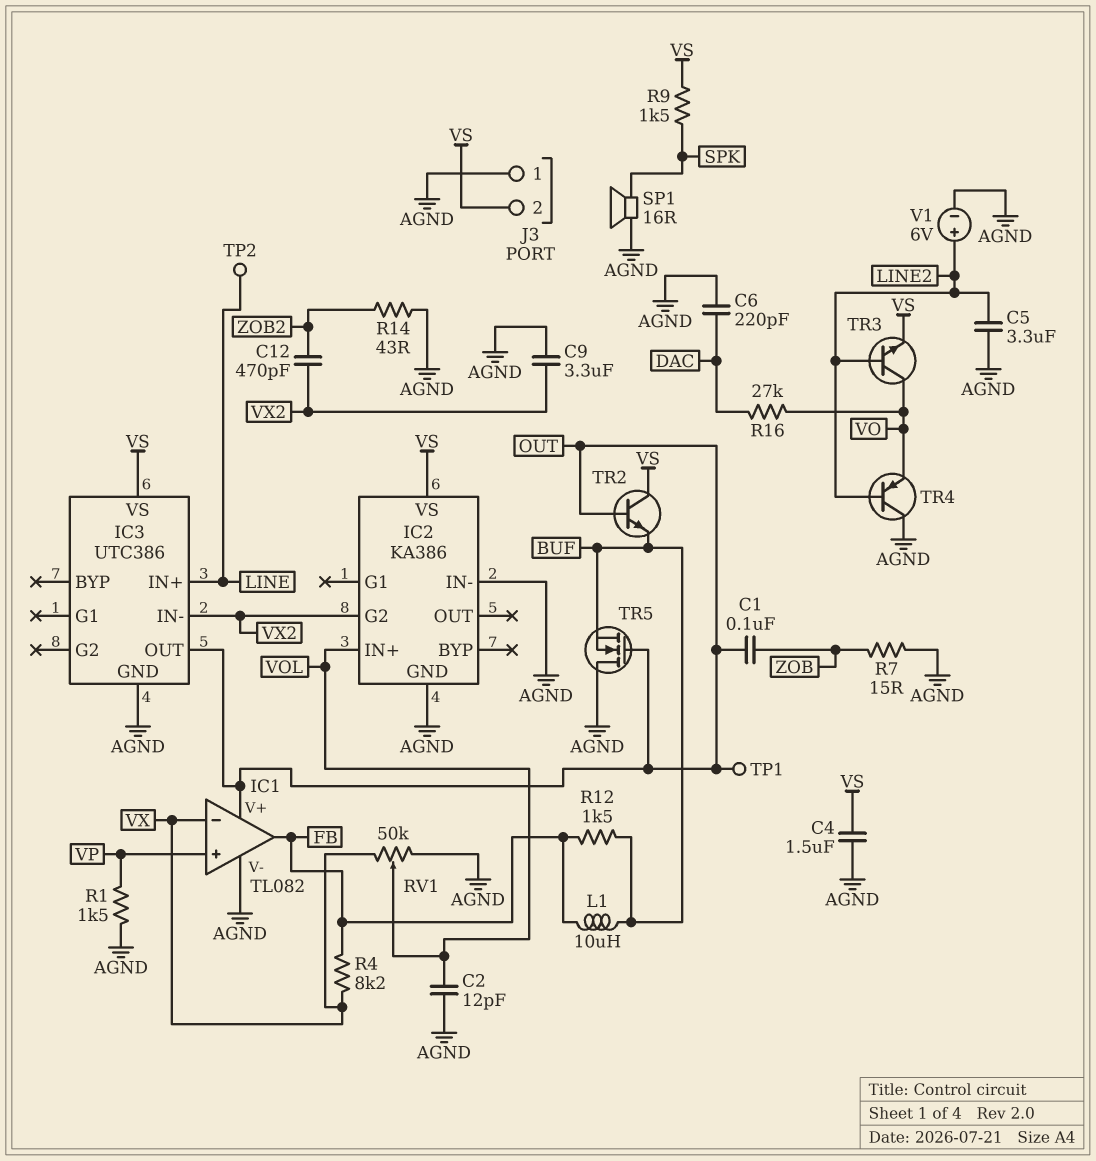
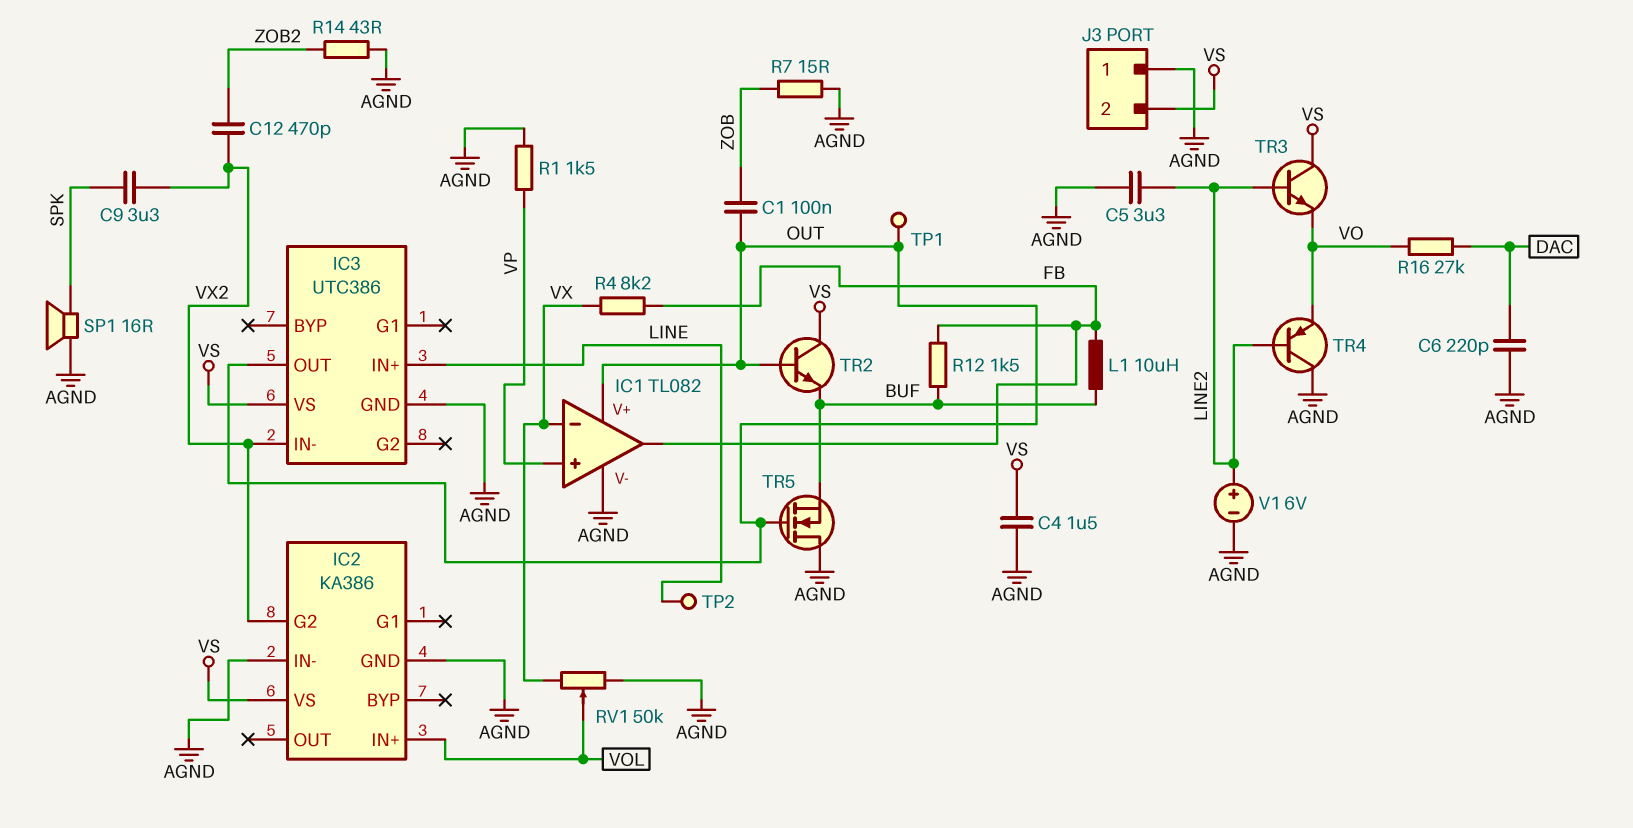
C2: 12pF (AGND, VOL) -> none
C9: 3.3uF (AGND, VX2) -> 3.3uF (SPK, VX2)
R9: 1.5k (SPK, VS) -> none
TR3: NPN (B LINE2, C VO, E VS) -> NPN (B LINE2, C VS, E VO)

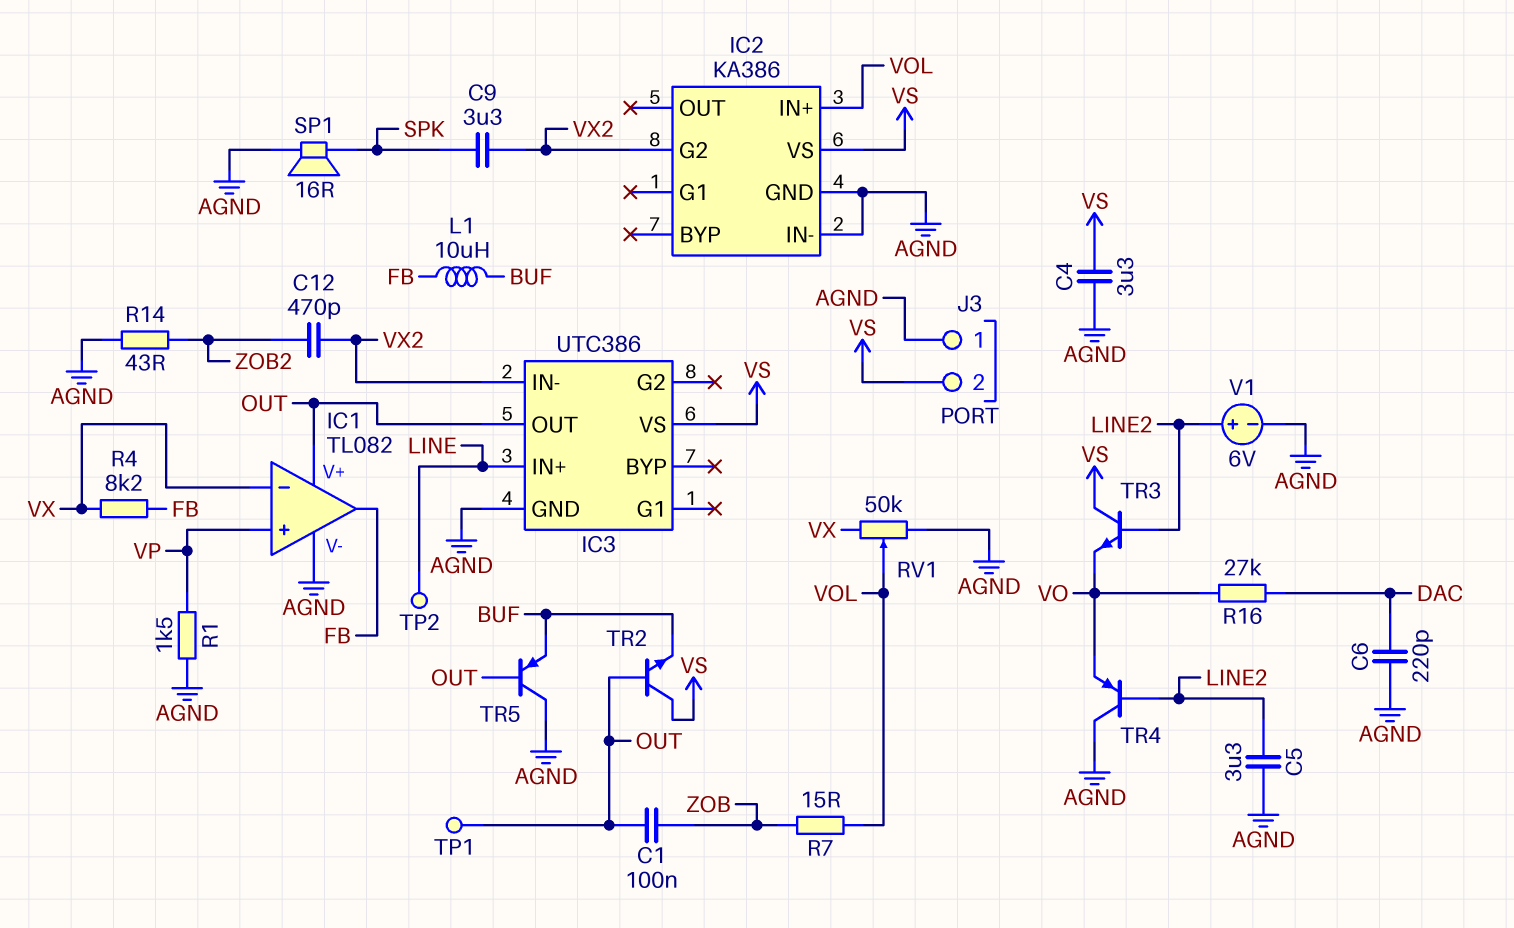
C4: 1.5uF (AGND, VS) -> 3.3uF (AGND, VS)
R7: 15 (AGND, ZOB) -> 15 (VOL, ZOB)
R12: 1.5k (BUF, FB) -> none
TR5: NMOS (G OUT, D AGND, S BUF) -> PNP (B OUT, C AGND, E BUF)

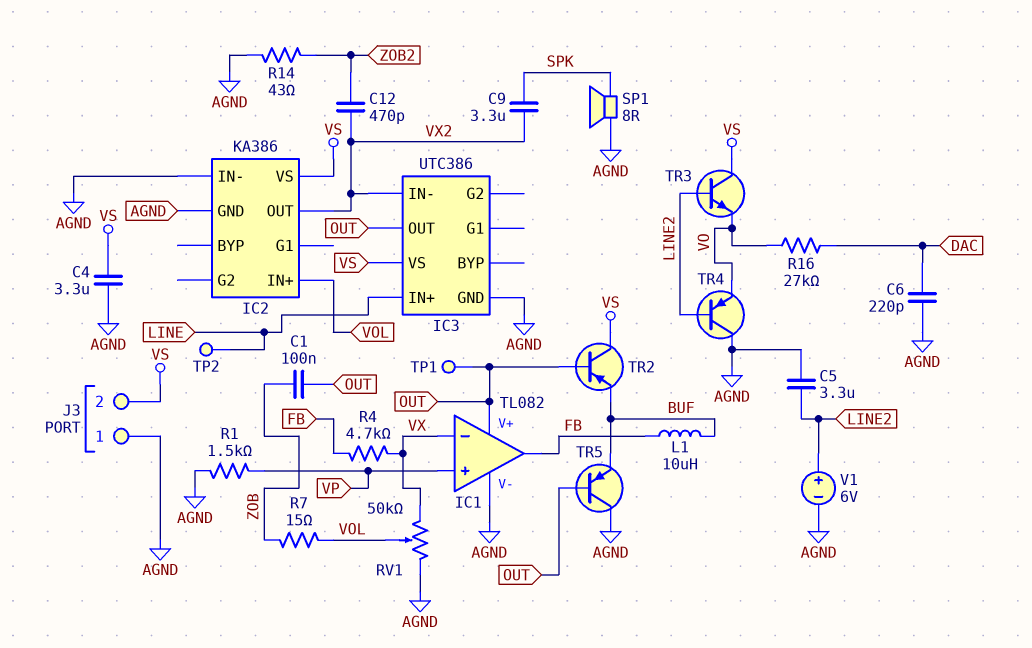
IC2 pin G2: VX2 -> none
IC2 pin OUT: none -> VX2
R4: 8.2k (FB, VX) -> 4.7k (FB, VX)
SP1: speaker 16R (AGND, SPK) -> speaker 8R (AGND, SPK)
TR2: NPN (B OUT, C VS, E BUF) -> PNP (B OUT, C VS, E BUF)

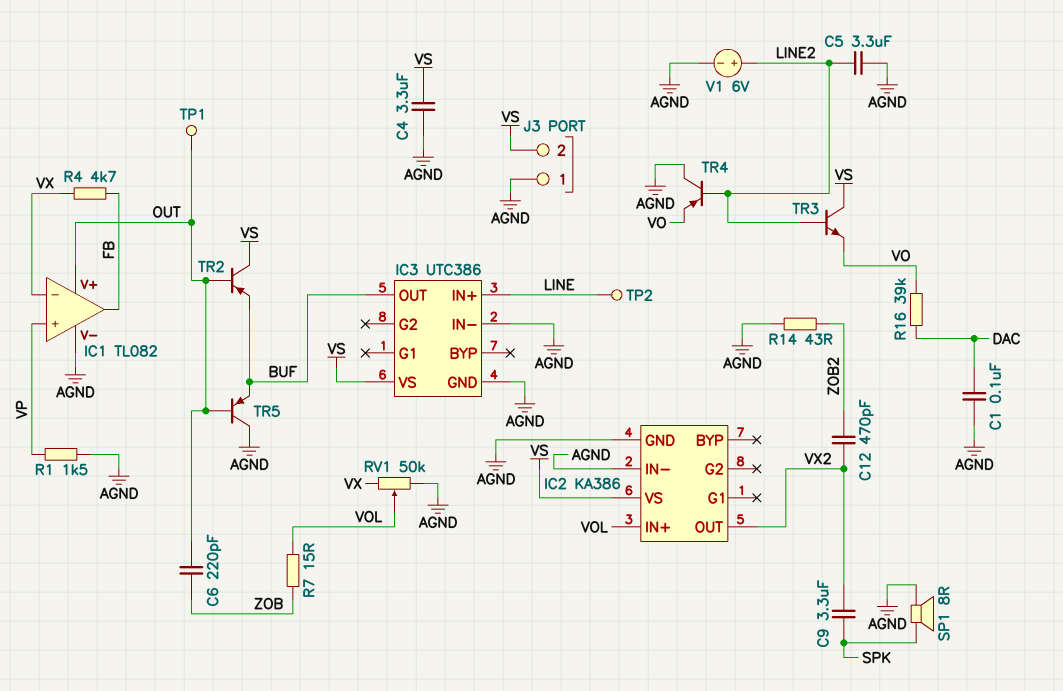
C1: 100nF (OUT, ZOB) -> 100nF (AGND, DAC)
C6: 220pF (AGND, DAC) -> 220pF (OUT, ZOB)
IC3 pin IN-: VX2 -> AGND
IC3 pin OUT: OUT -> BUF
L1: 10uH (BUF, FB) -> none
R16: 27k (DAC, VO) -> 39k (DAC, VO)

